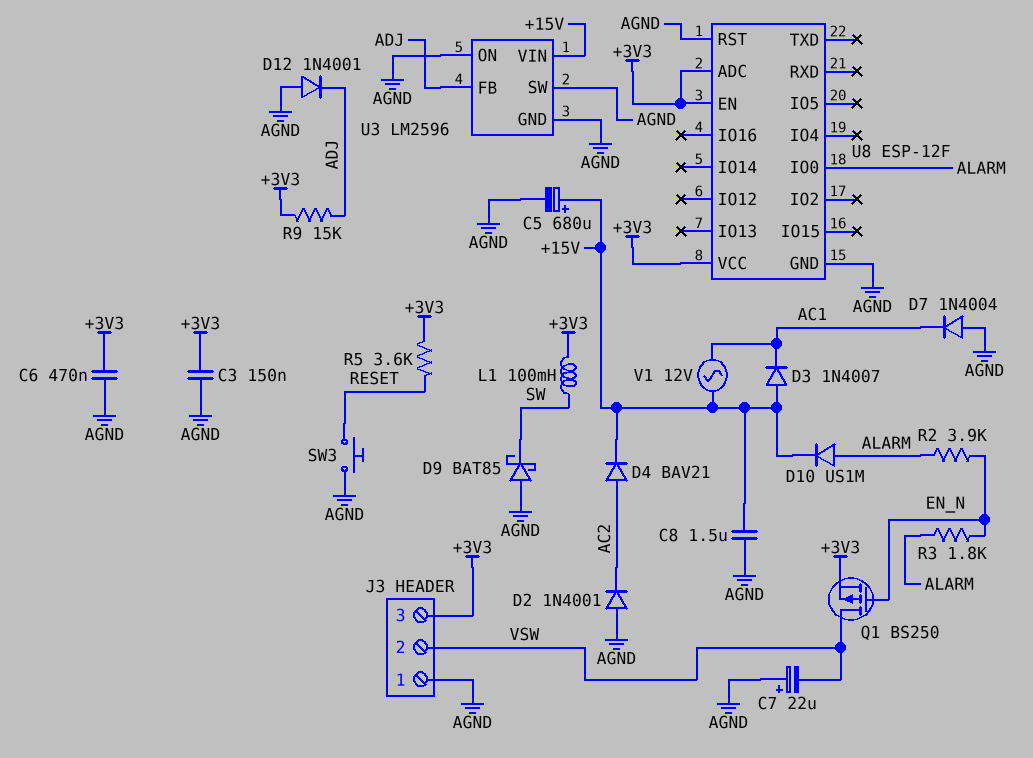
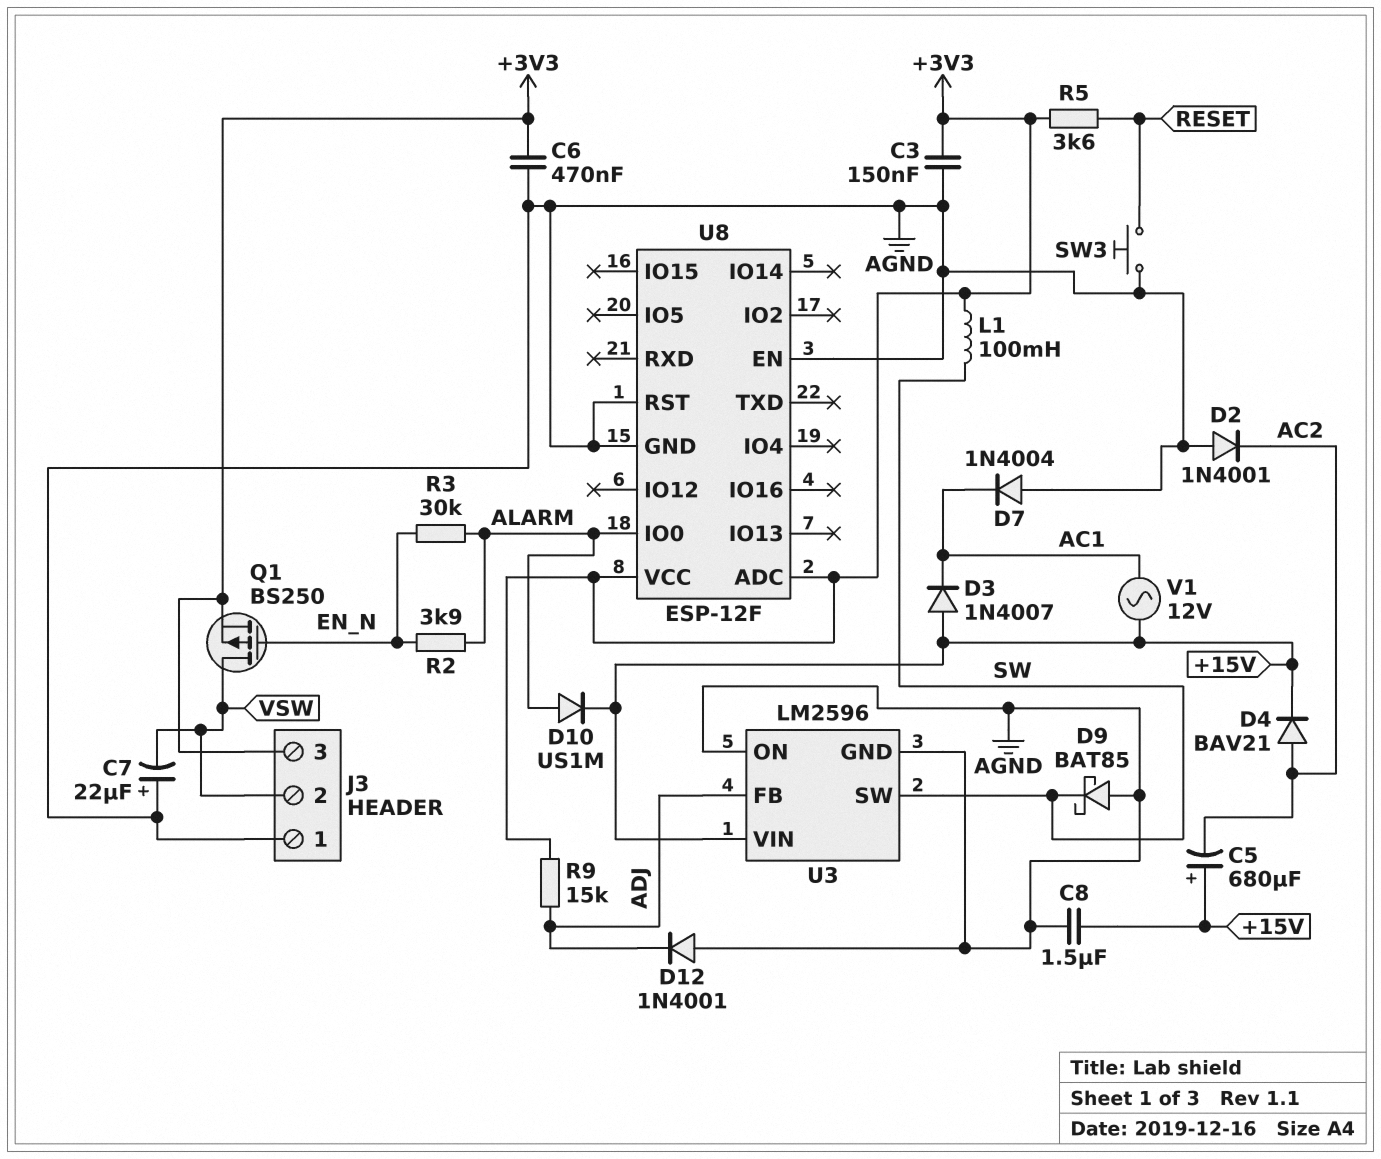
C5: 680uF (plus +15V, minus AGND) -> 680uF (plus +15V, minus AC2)
R3: 1.8k (ALARM, EN_N) -> 30k (ALARM, EN_N)
U3 pin SW: AGND -> SW
U8 pin EN: +3V3 -> AGND

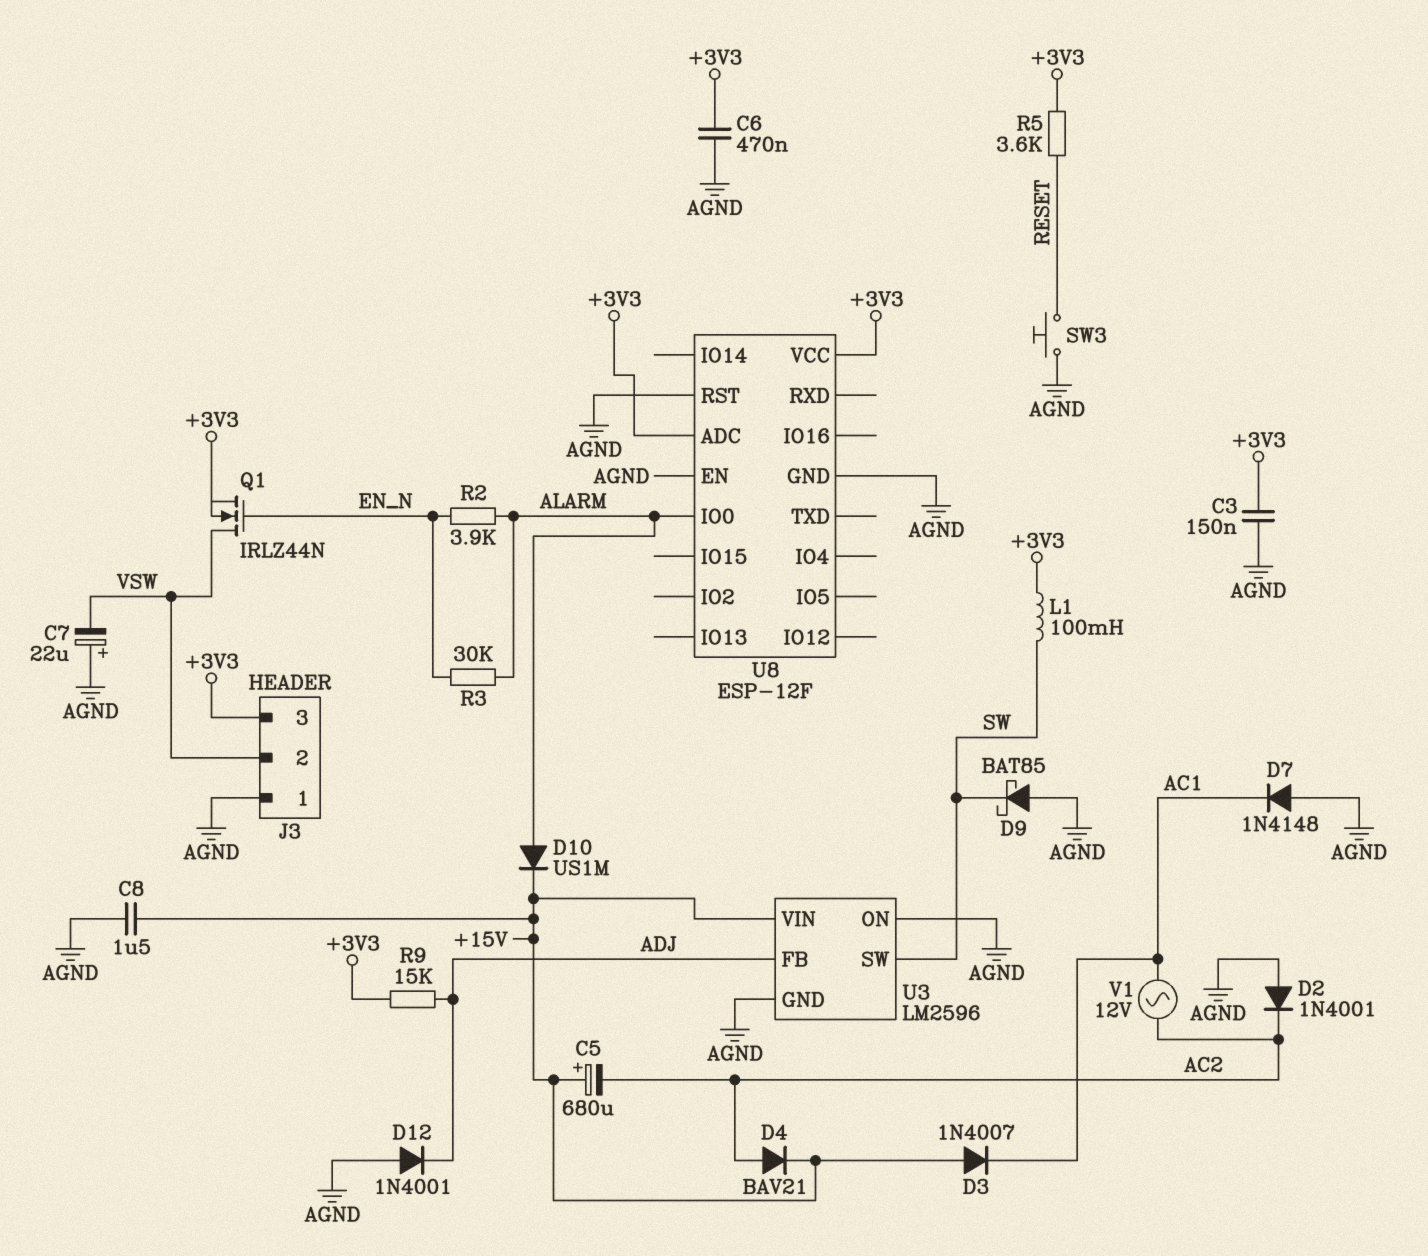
D7: diode 1N4004 (A AGND, K AC1) -> diode 1N4148 (A AGND, K AC1)
Q1: PMOS BS250 (G EN_N, D VSW, S +3V3) -> NMOS IRLZ44N (G EN_N, D VSW, S +3V3)
V1: AC 12V (+15V, AC1) -> AC 12V (AC1, AC2)

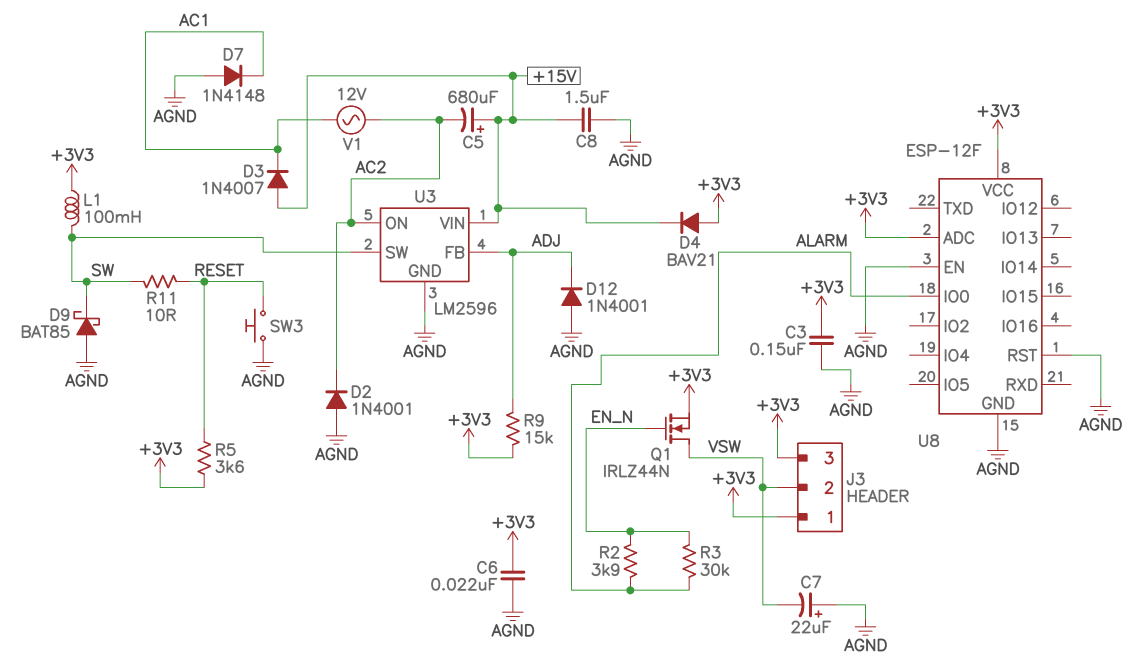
C6: 470nF (+3V3, AGND) -> 22nF (+3V3, AGND)
D4: diode BAV21 (A AC2, K +15V) -> diode BAV21 (A +3V3, K +15V)
D10: diode US1M (A ALARM, K +15V) -> none
J3 pin 1: AGND -> +3V3
R11: none -> 10 (RESET, SW)
U3 pin ON: AGND -> AC2

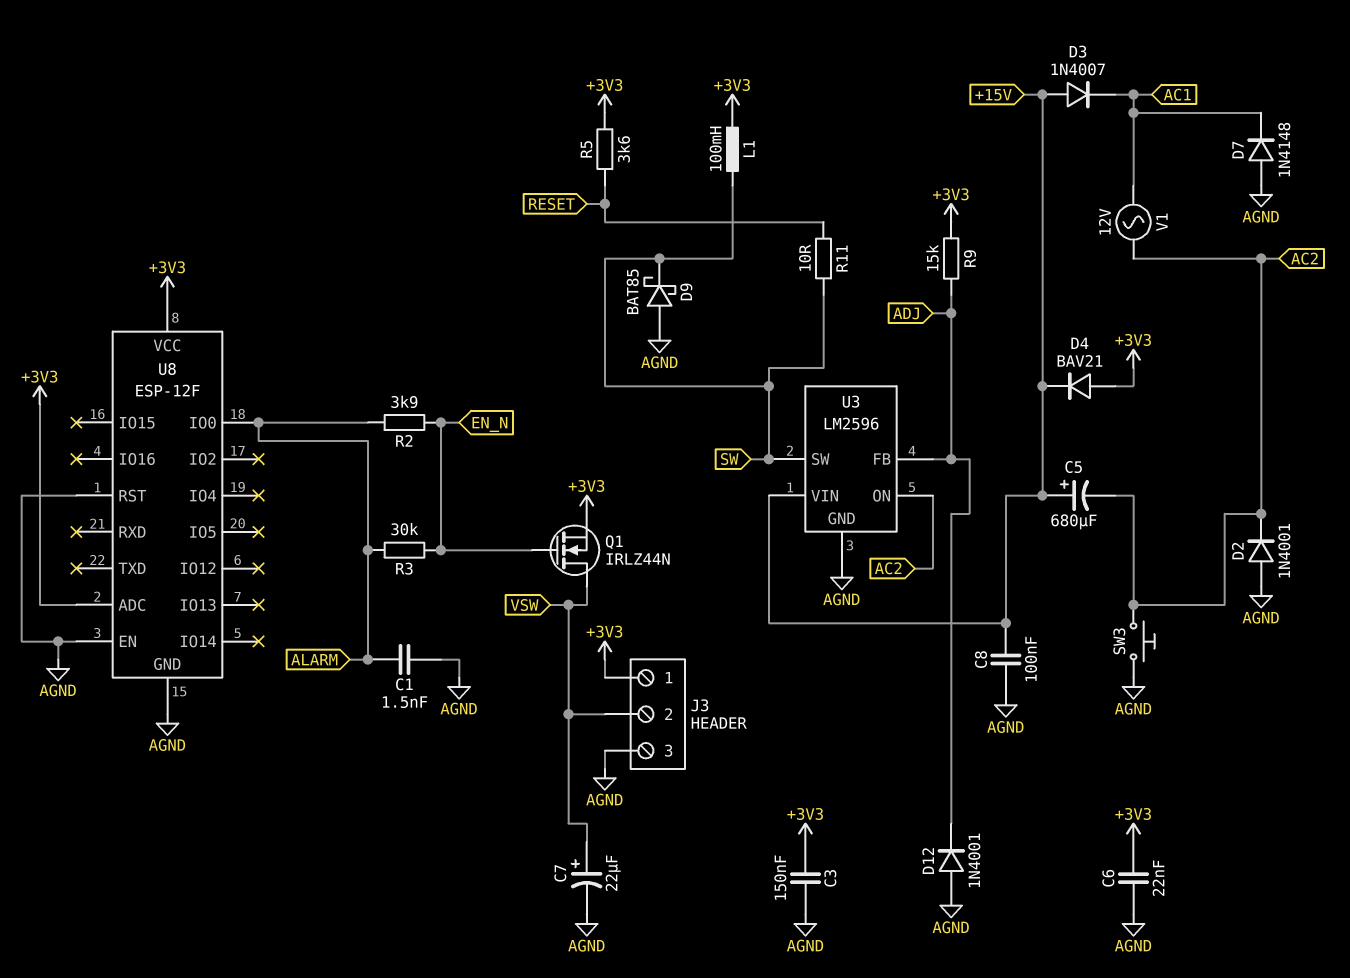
C1: none -> 1.5nF (AGND, ALARM)
C7: 22uF (plus AGND, minus VSW) -> 22uF (plus VSW, minus AGND)
C8: 1.5uF (+15V, AGND) -> 100nF (+15V, AGND)
J3 pin 3: +3V3 -> AGND
SW3: button (AGND, RESET) -> button (AC2, AGND)

